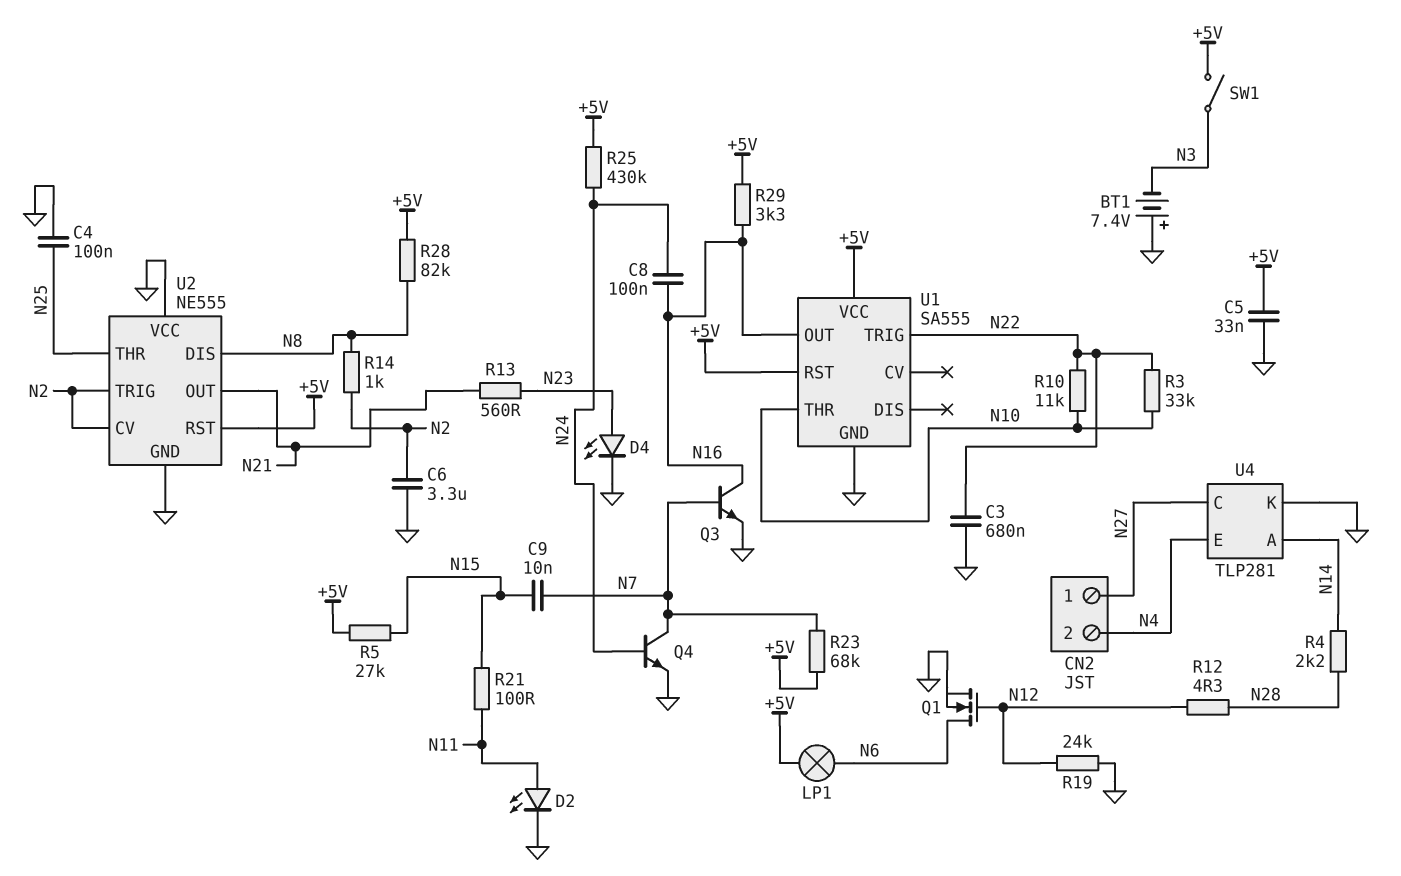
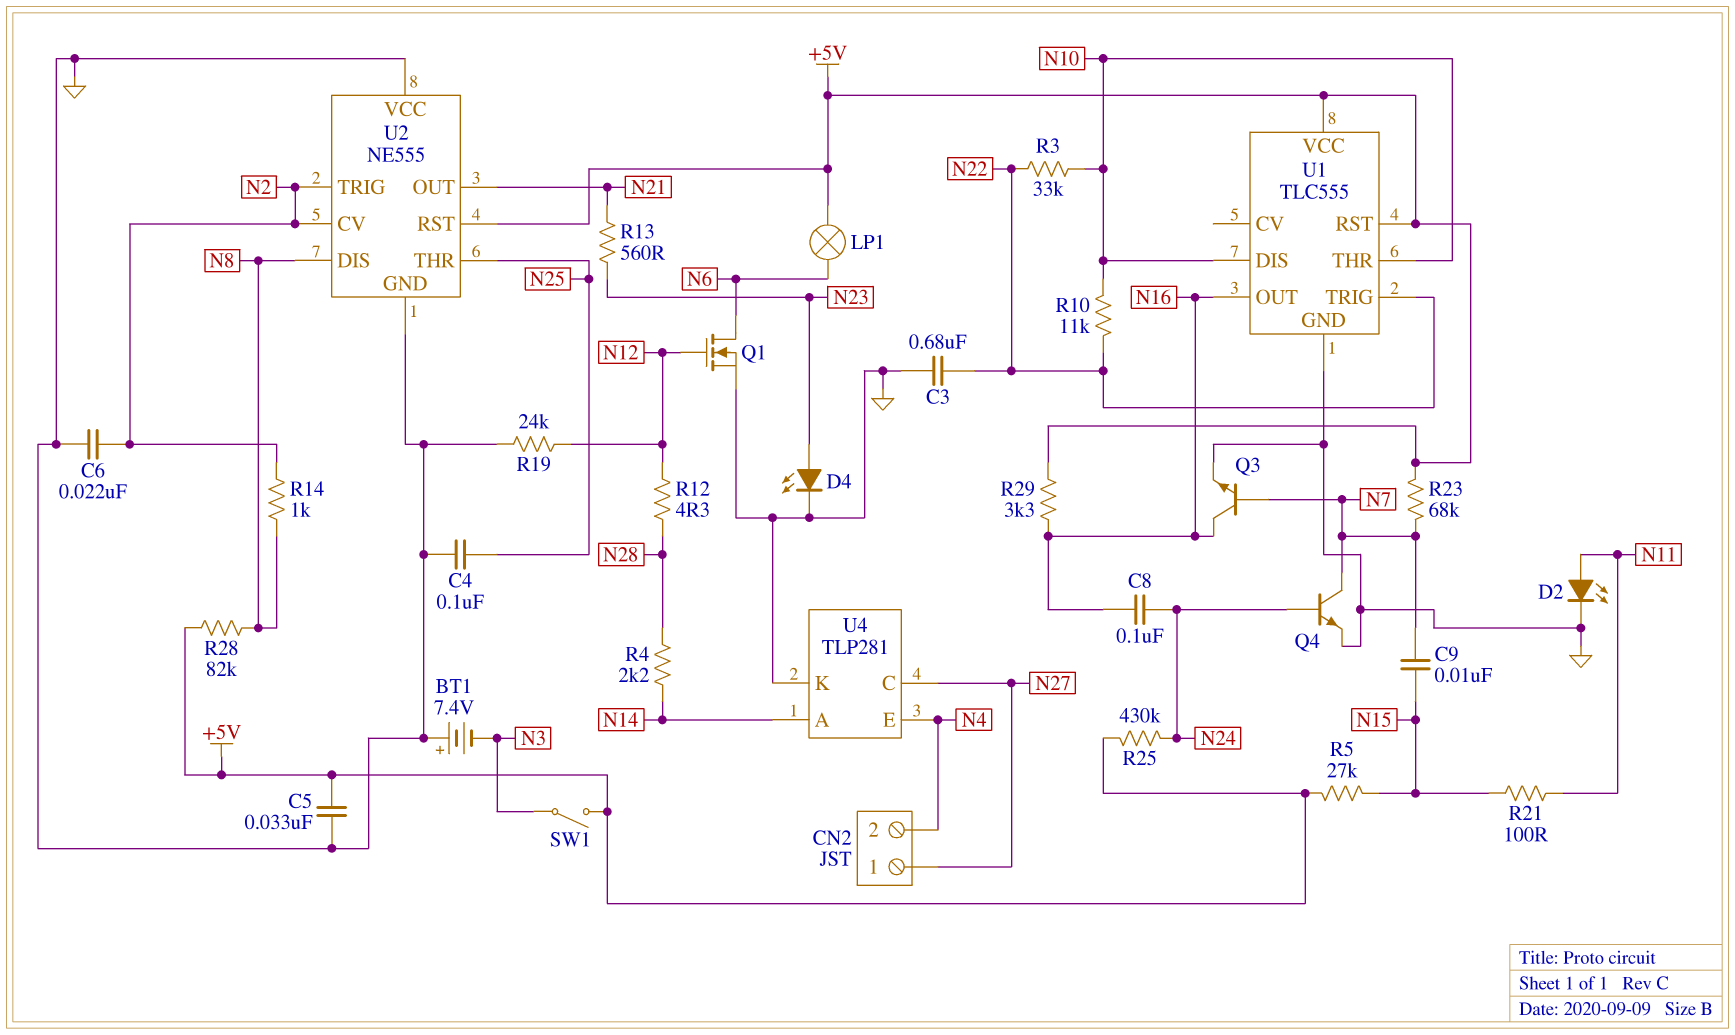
C6: 3.3uF (GND, N2) -> 22nF (GND, N2)
U1: SA555 -> TLC555
U1 pin DIS: none -> N10

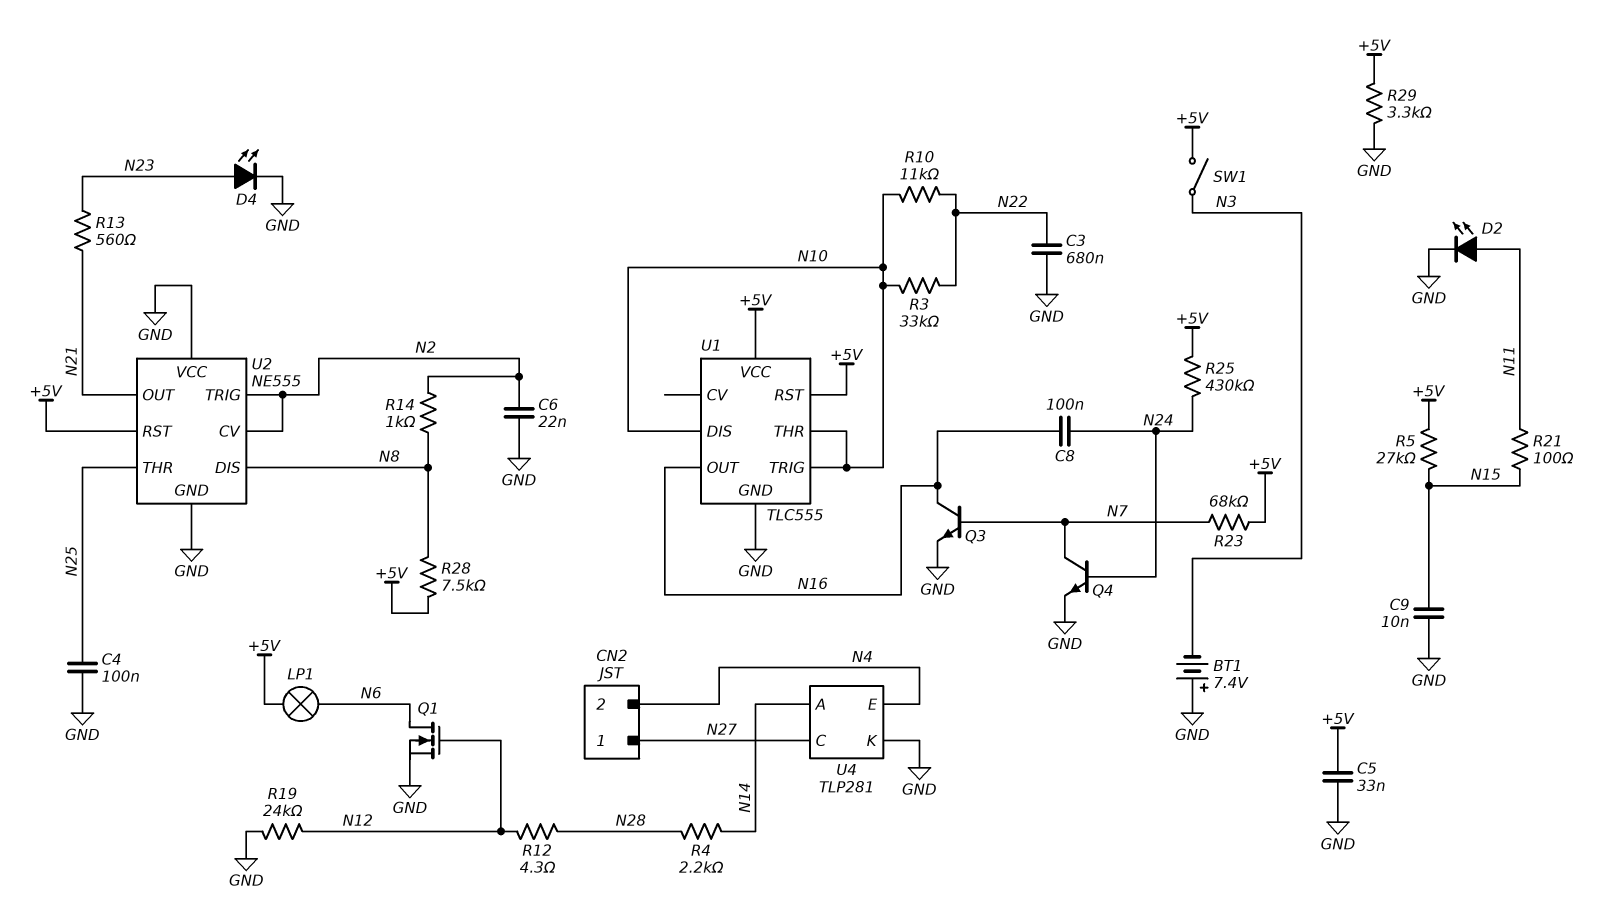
C9: 10nF (N7, N15) -> 10nF (GND, N15)
R28: 82k (+5V, N8) -> 7.5k (+5V, N8)
R29: 3.3k (+5V, N16) -> 3.3k (+5V, GND)
U1 pin TRIG: N22 -> N10

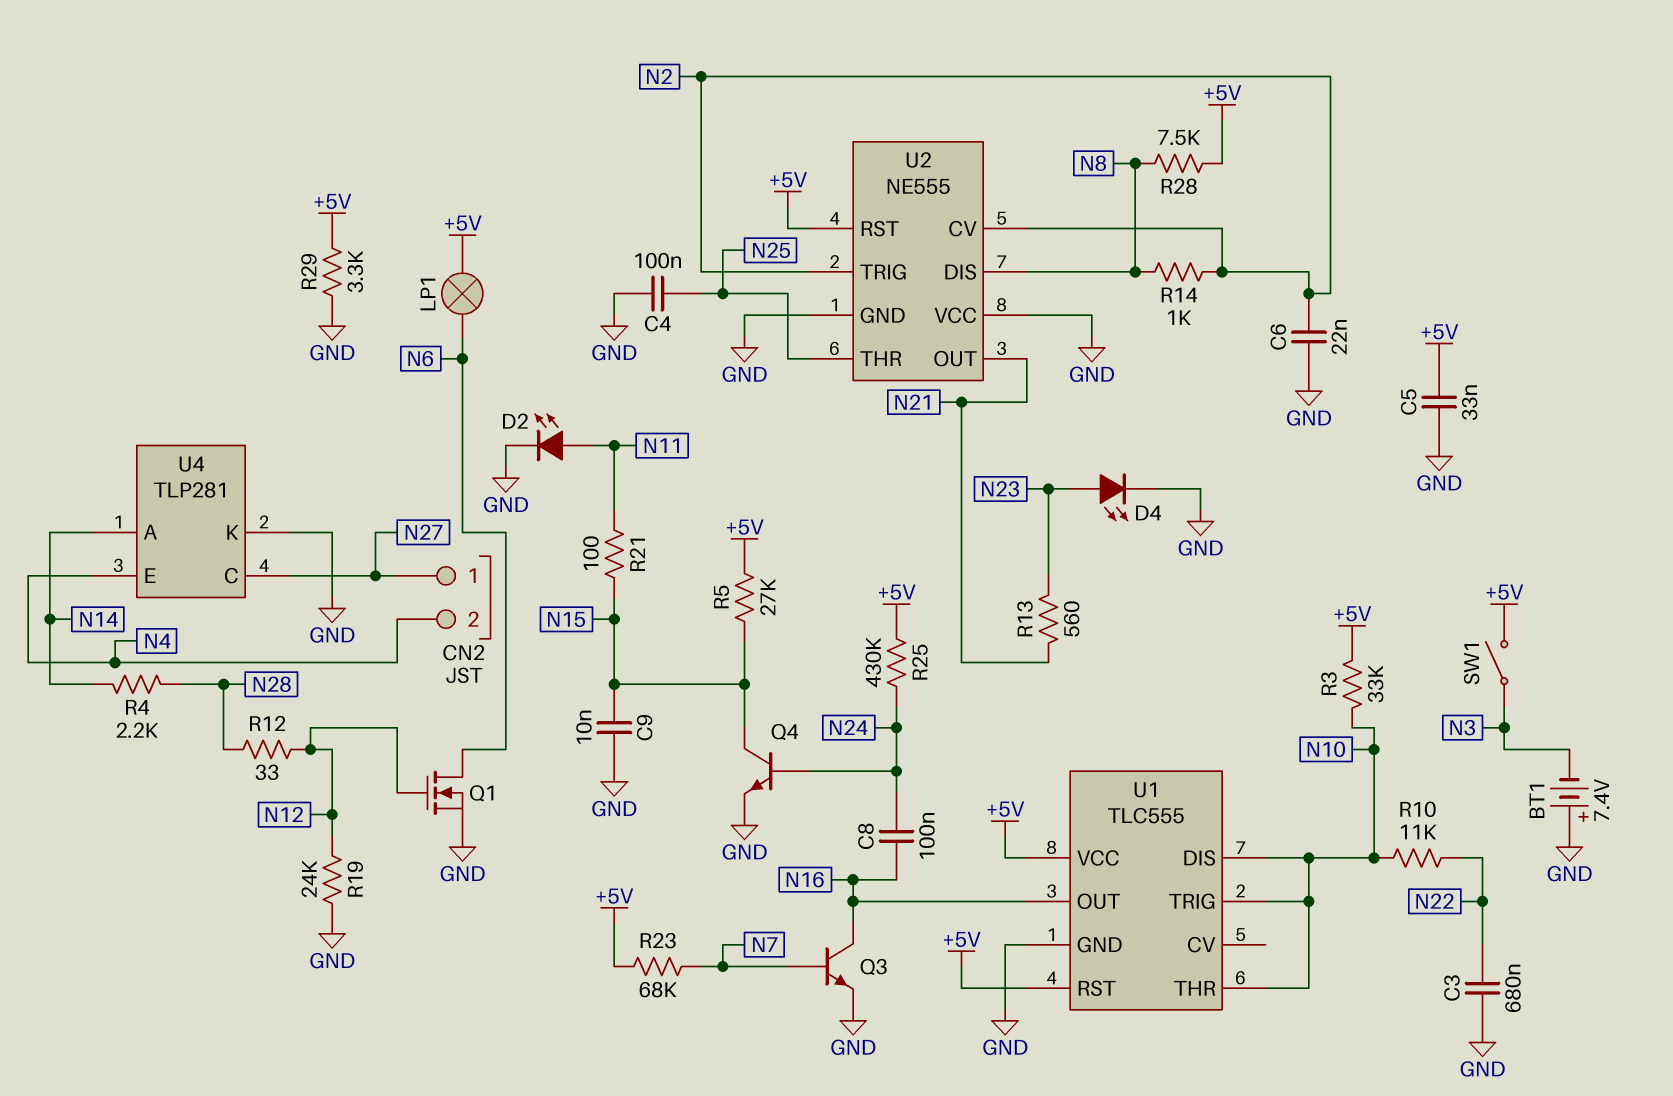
Q4: NPN (B N24, C N7, E GND) -> NPN (B N24, C N15, E GND)
R3: 33k (N10, N22) -> 33k (+5V, N10)
R12: 4.3 (N12, N28) -> 33 (N12, N28)

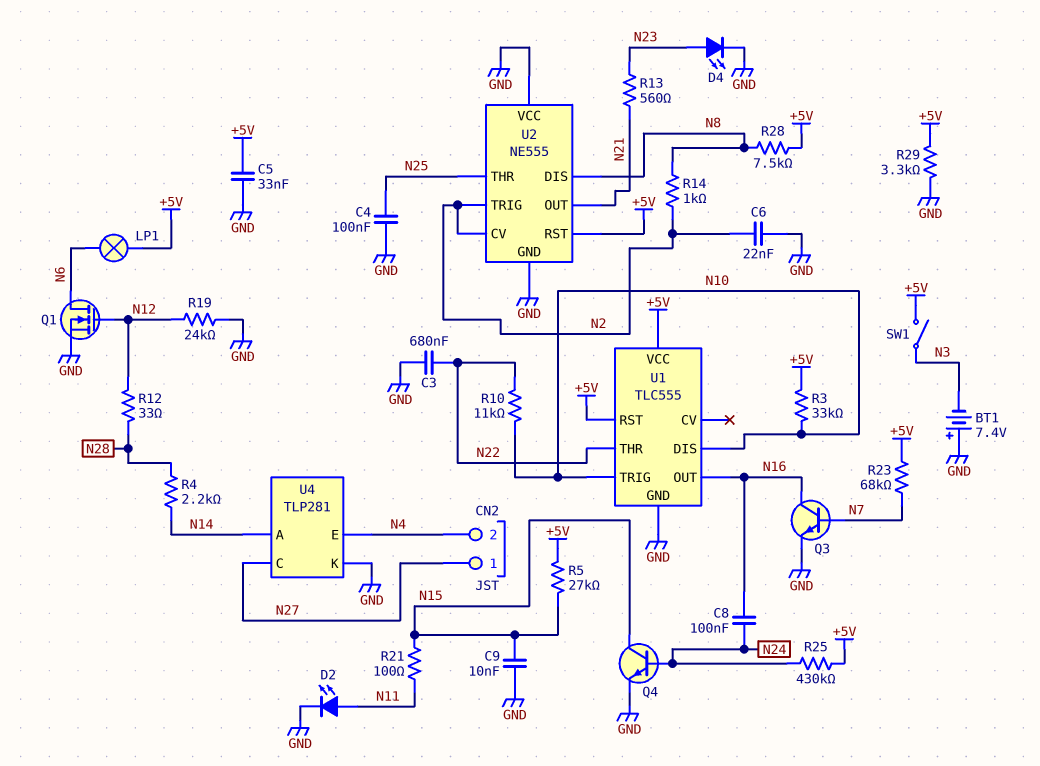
U1 pin THR: N10 -> N22

